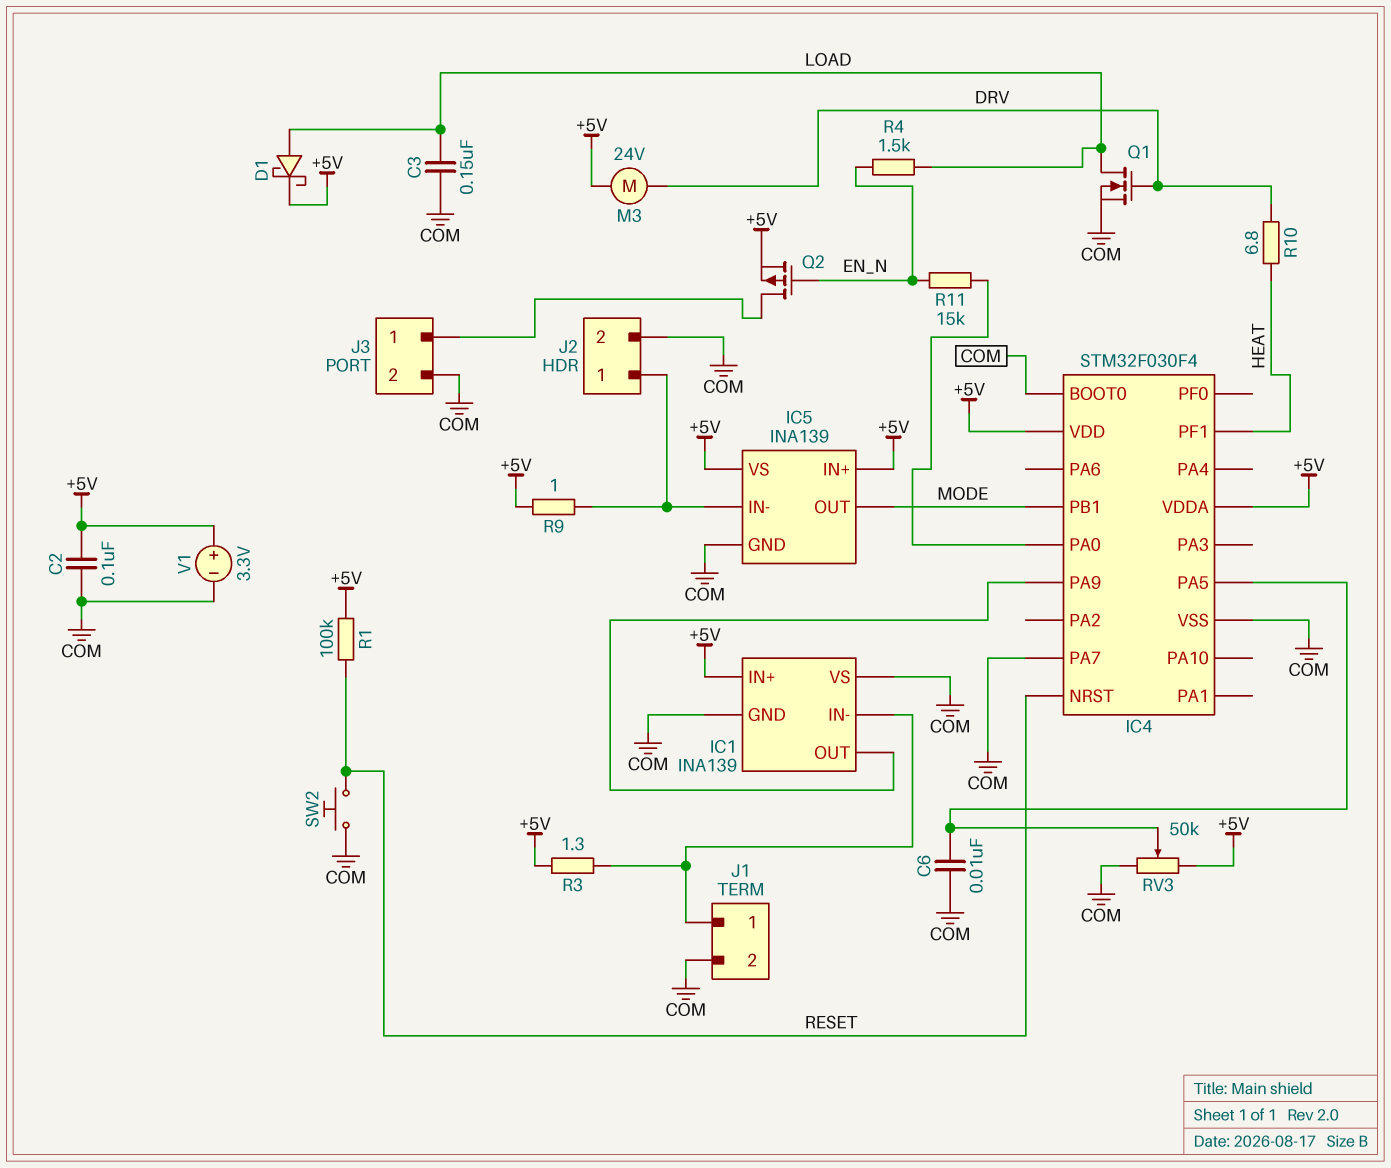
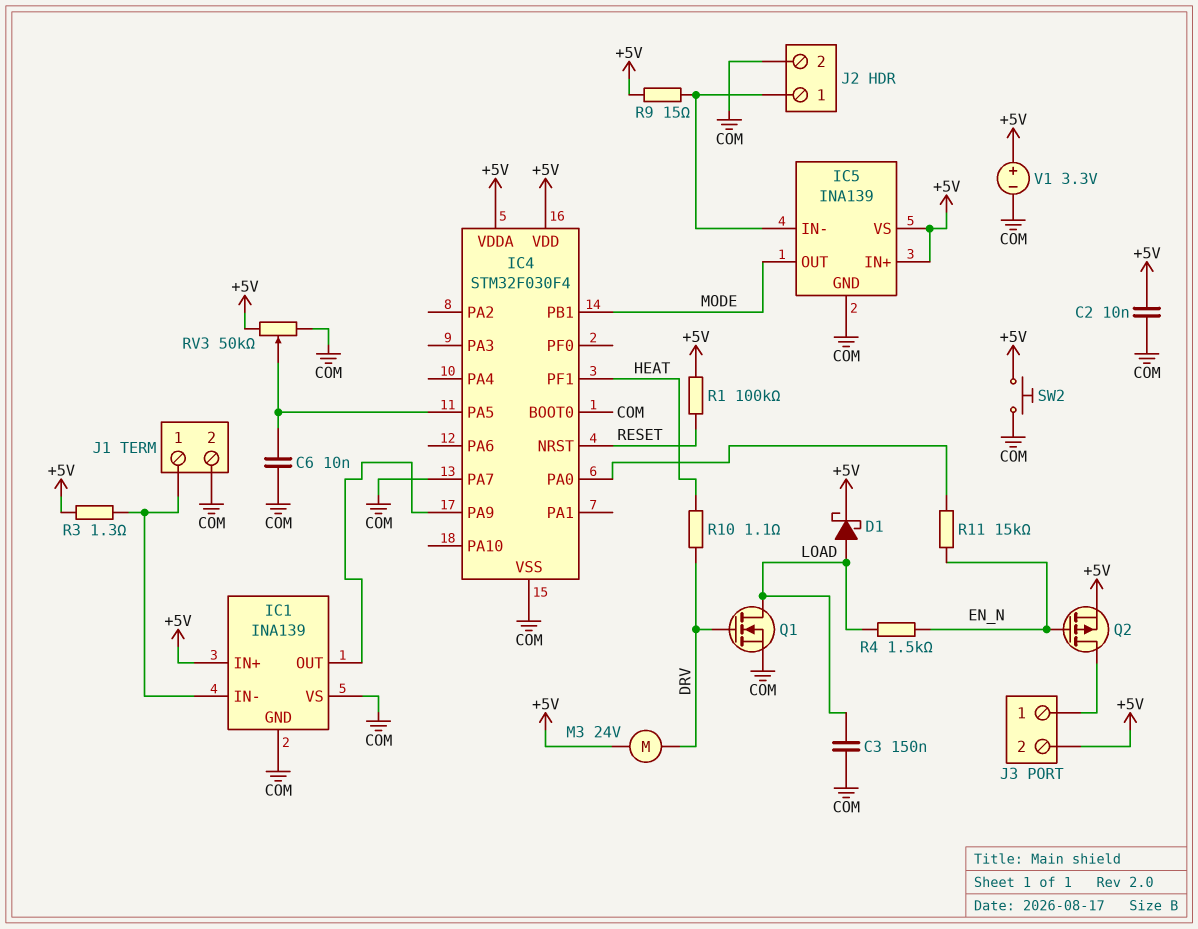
C2: 100nF (+5V, COM) -> 10nF (+5V, COM)
J3 pin 2: COM -> +5V
R9: 1 (+5V, IC5/IN-) -> 15 (+5V, IC5/IN-)
R10: 6.8 (DRV, HEAT) -> 1.1 (DRV, HEAT)
SW2: button (COM, RESET) -> button (+5V, COM)

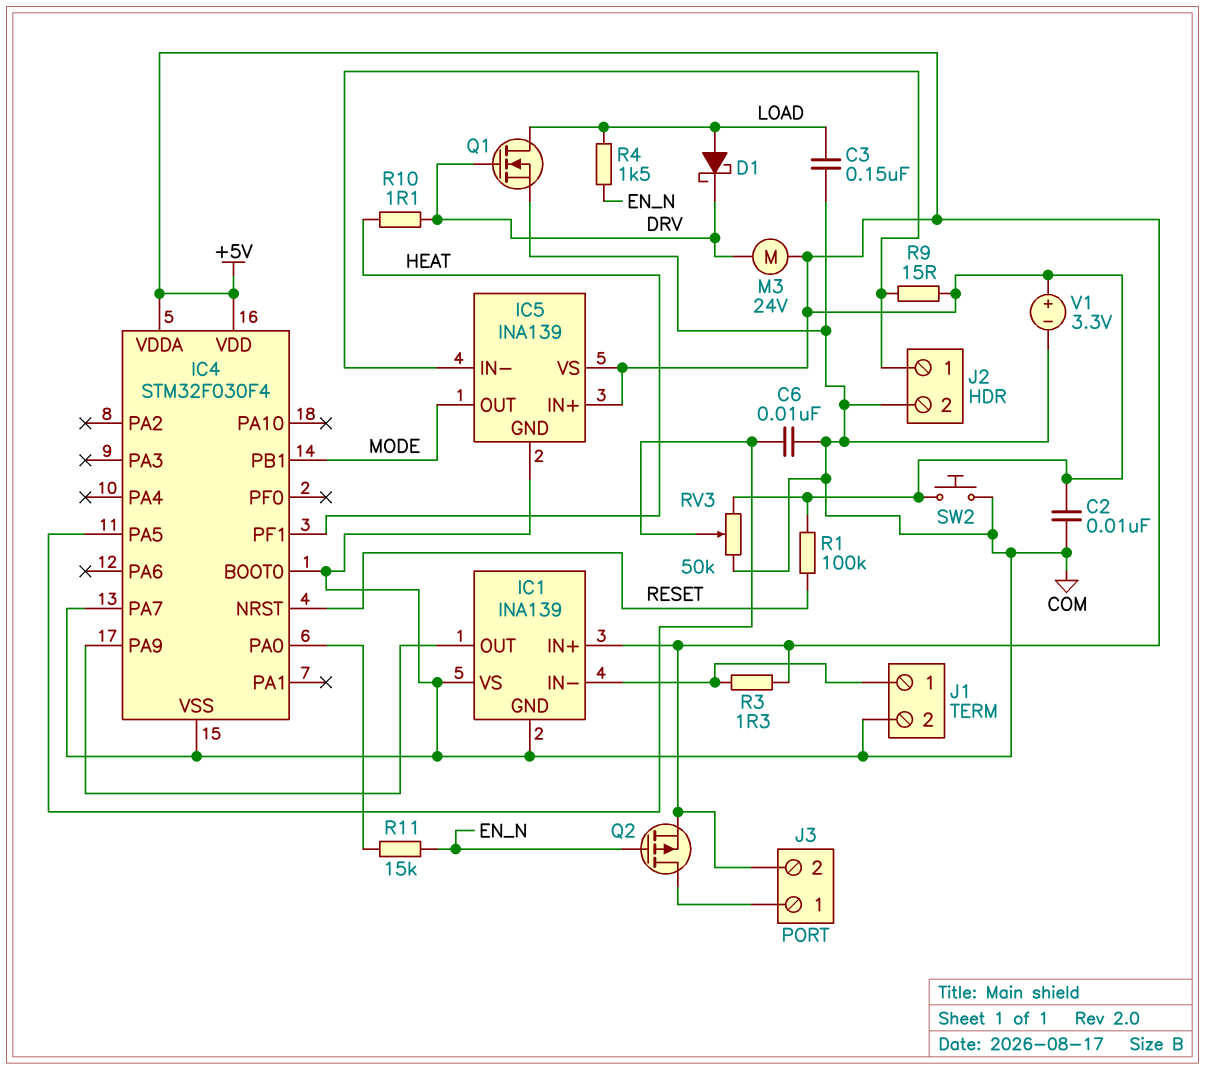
D1: schottky (A LOAD, K +5V) -> schottky (A LOAD, K DRV)

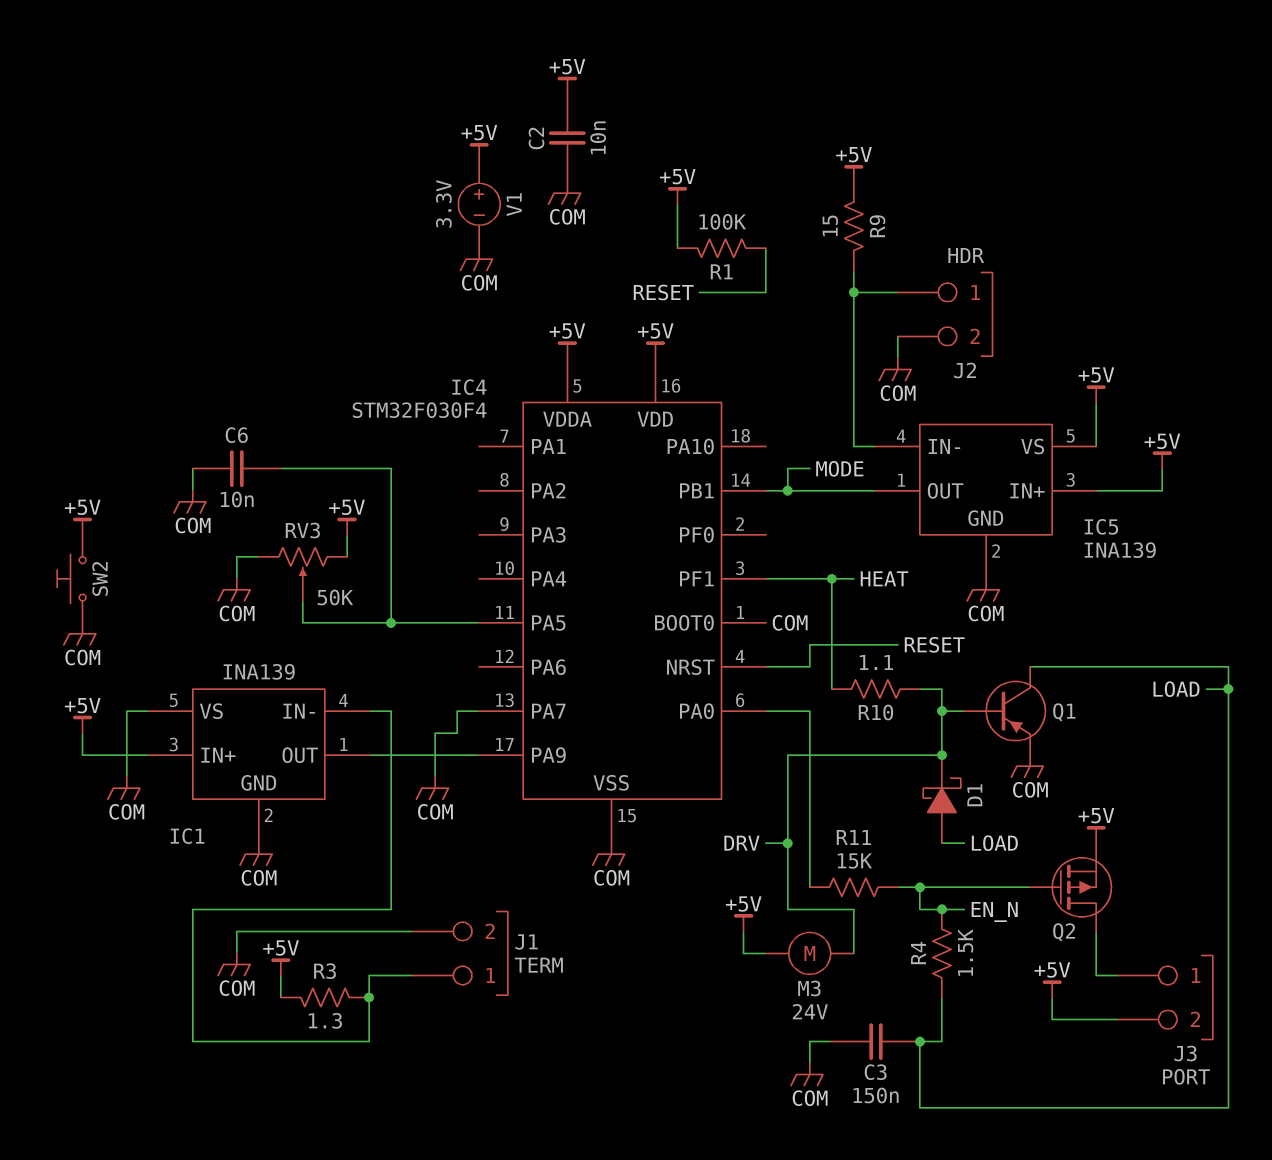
Q1: NMOS (G DRV, D LOAD, S COM) -> PNP (B DRV, C LOAD, E COM)

